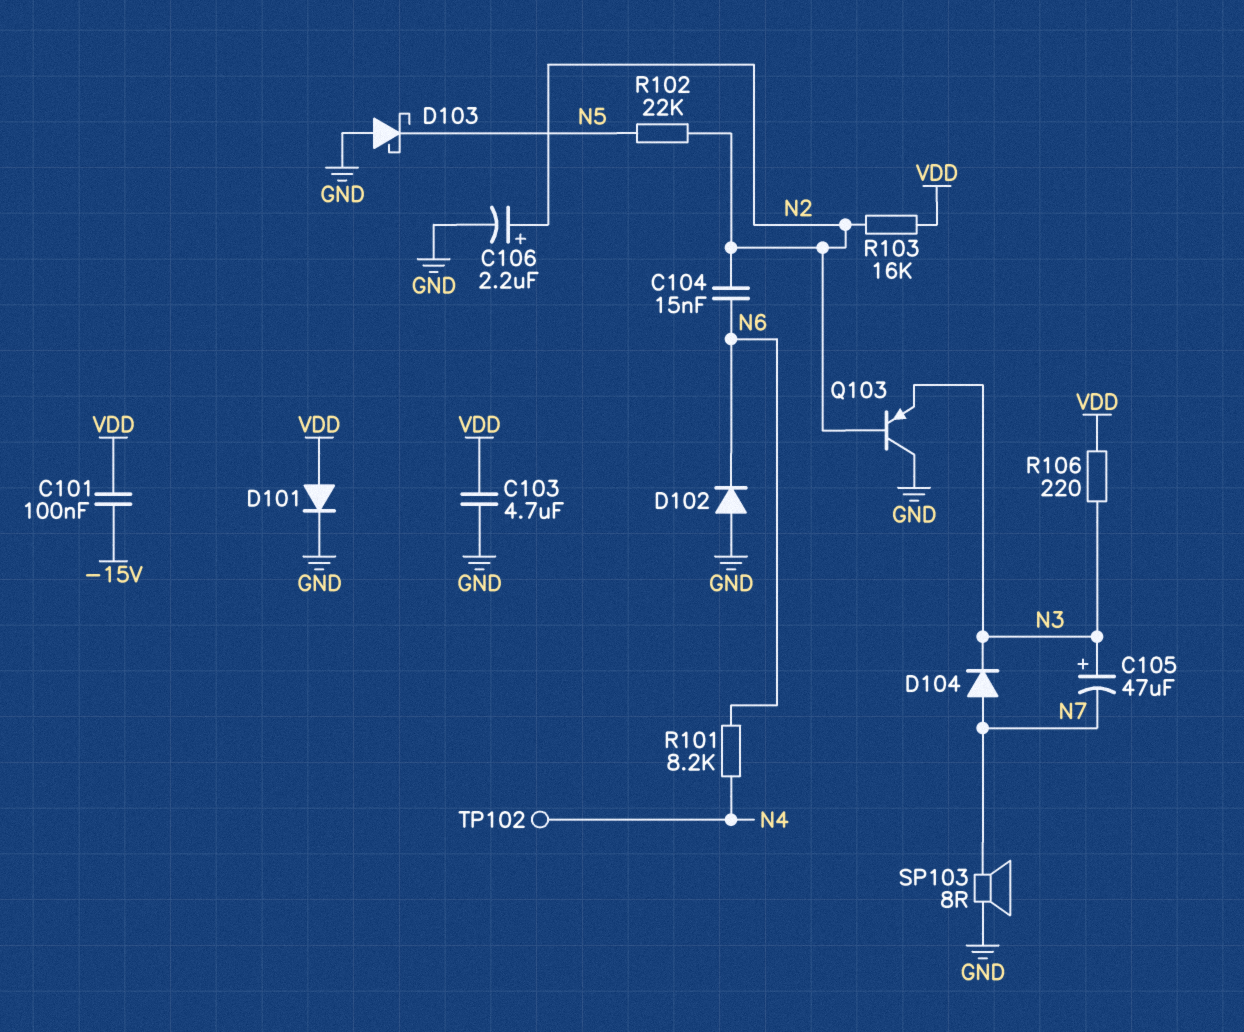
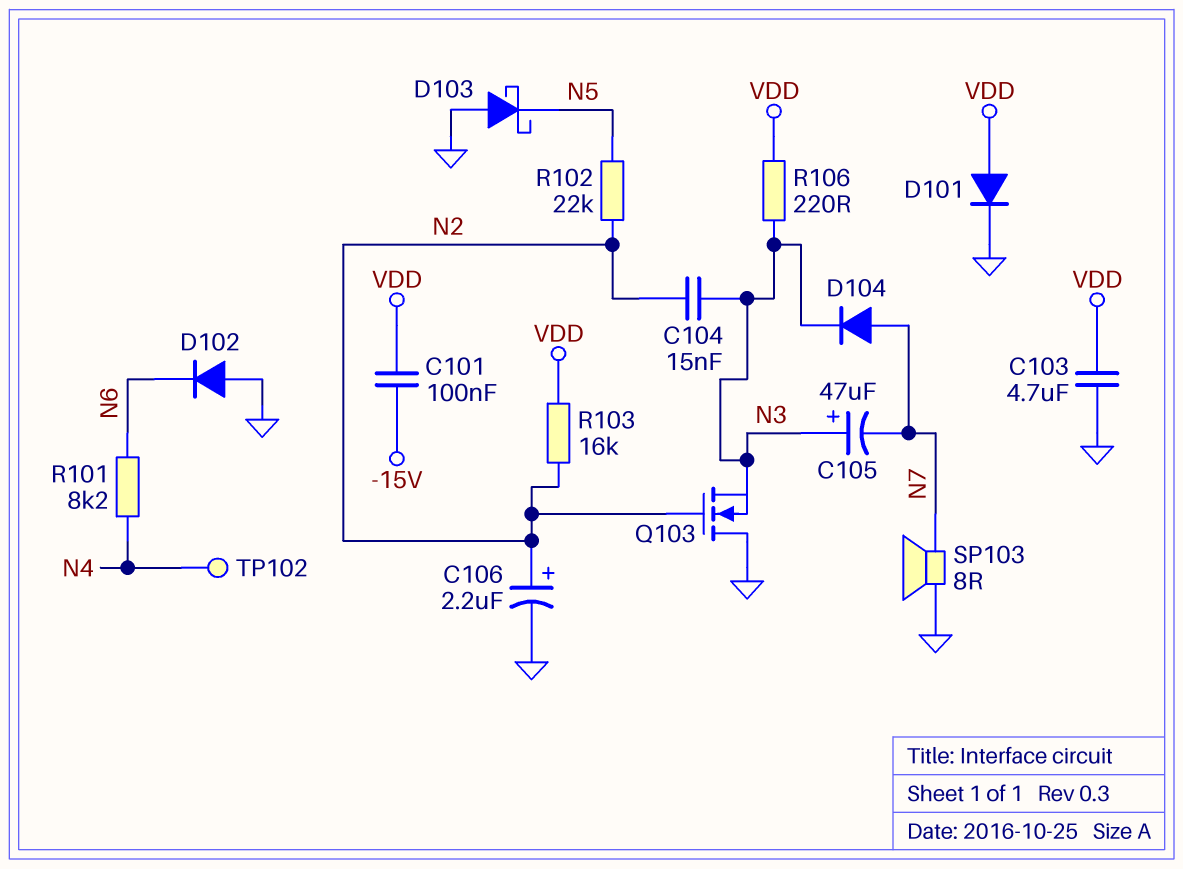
C104: 15nF (N2, N6) -> 15nF (N2, N3)
Q103: PNP (B N2, C GND, E N3) -> NMOS (G N2, D GND, S N3)

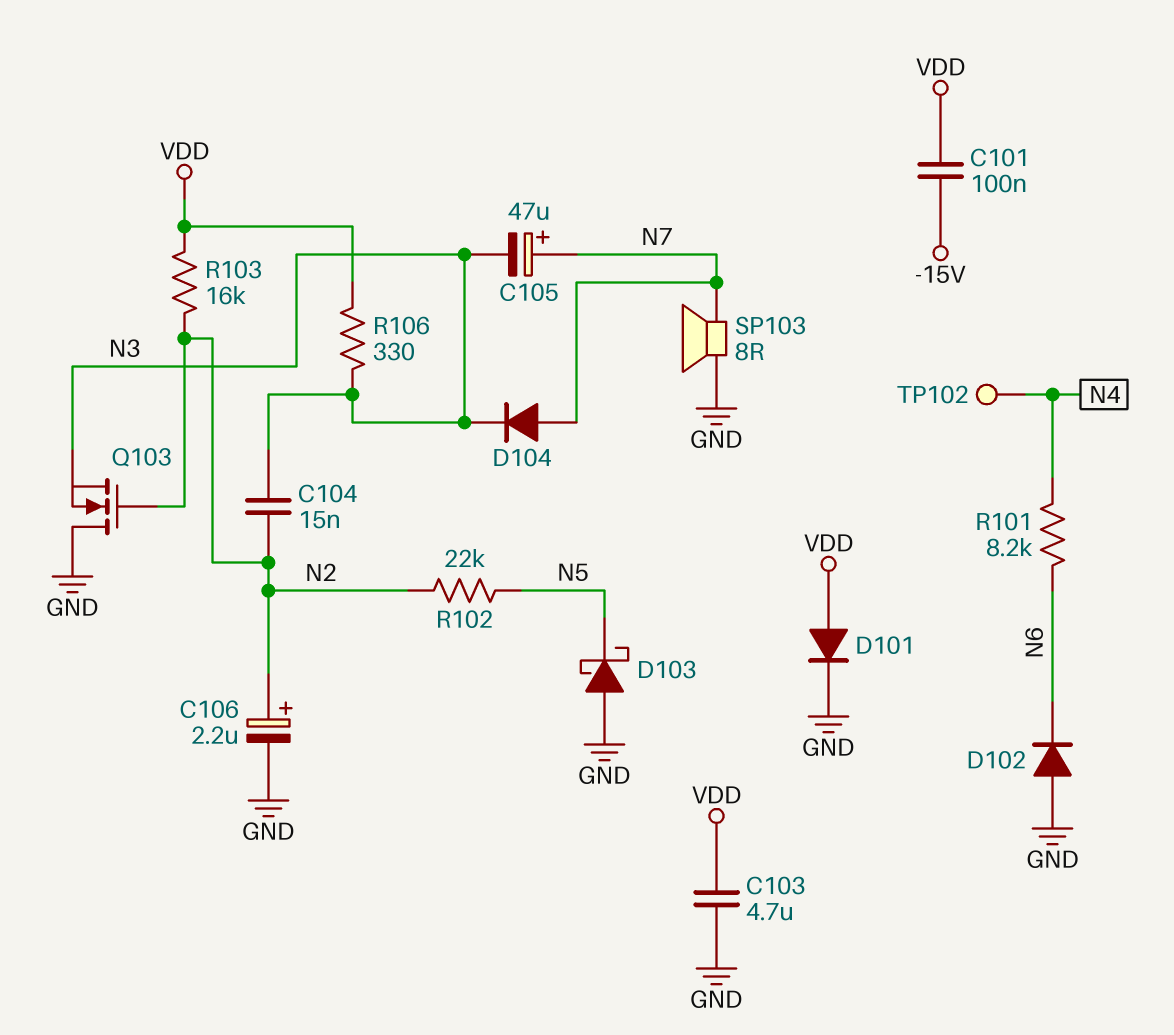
C105: 47uF (plus N3, minus N7) -> 47uF (plus N7, minus N3)
R106: 220 (N3, VDD) -> 330 (N3, VDD)

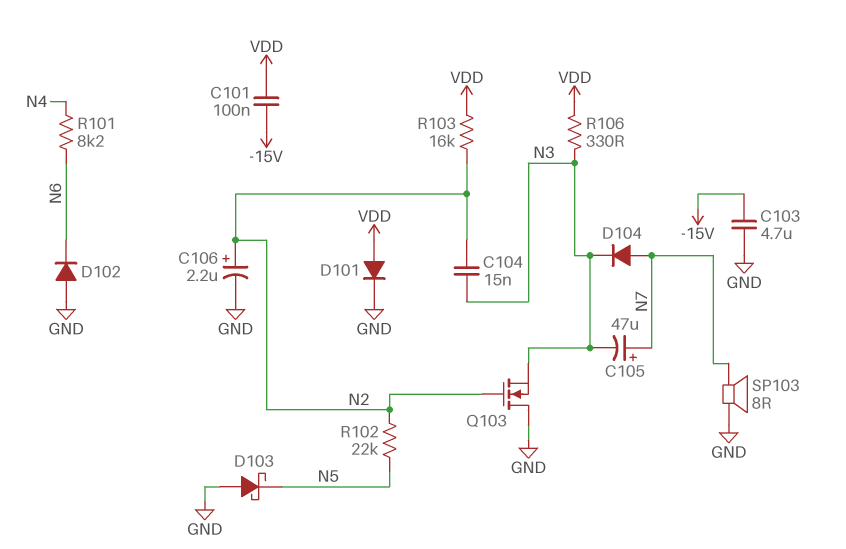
C103: 4.7uF (GND, VDD) -> 4.7uF (-15V, GND)
TP102: test point (N4) -> none

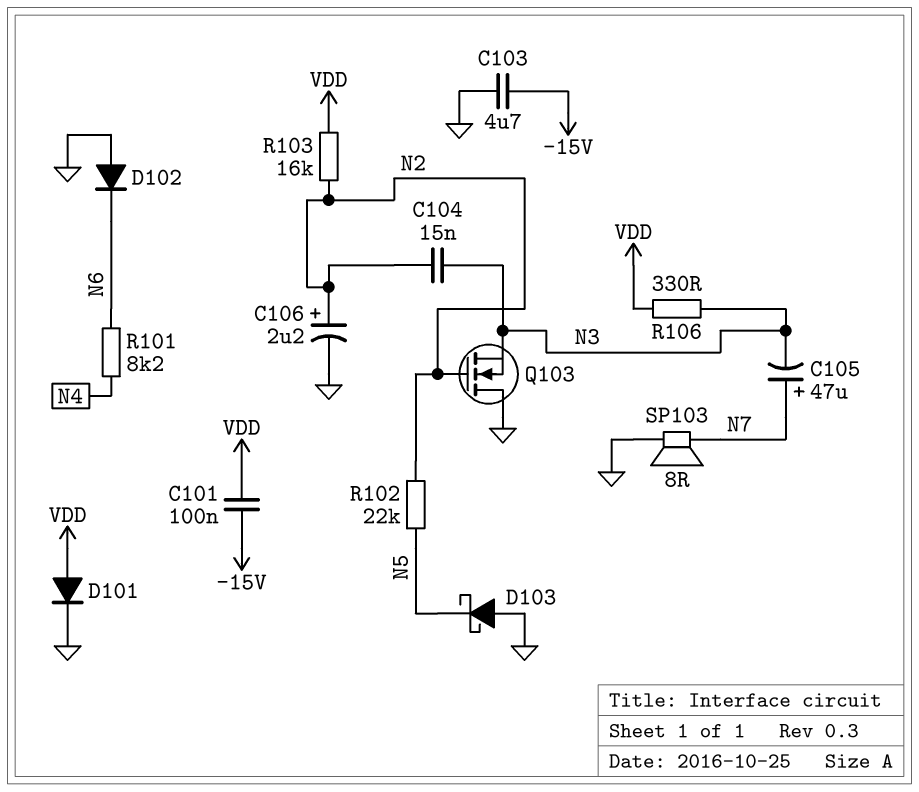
D104: diode (A N7, K N3) -> none

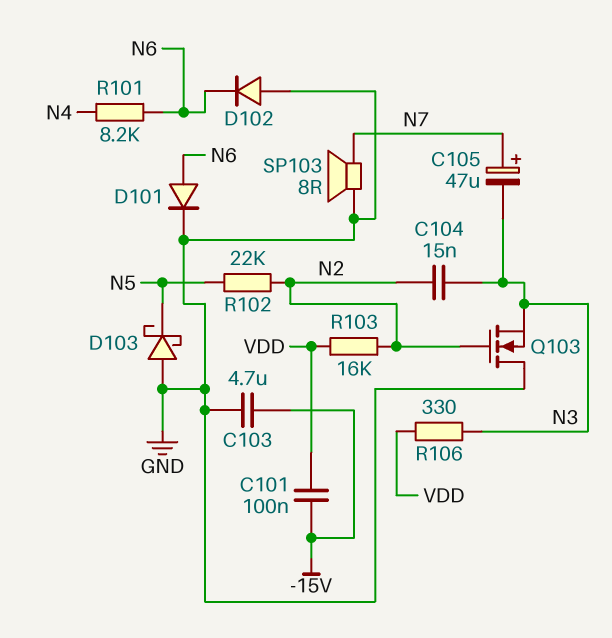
C106: 2.2uF (plus N2, minus GND) -> none
D101: diode (A VDD, K GND) -> diode (A N6, K GND)

